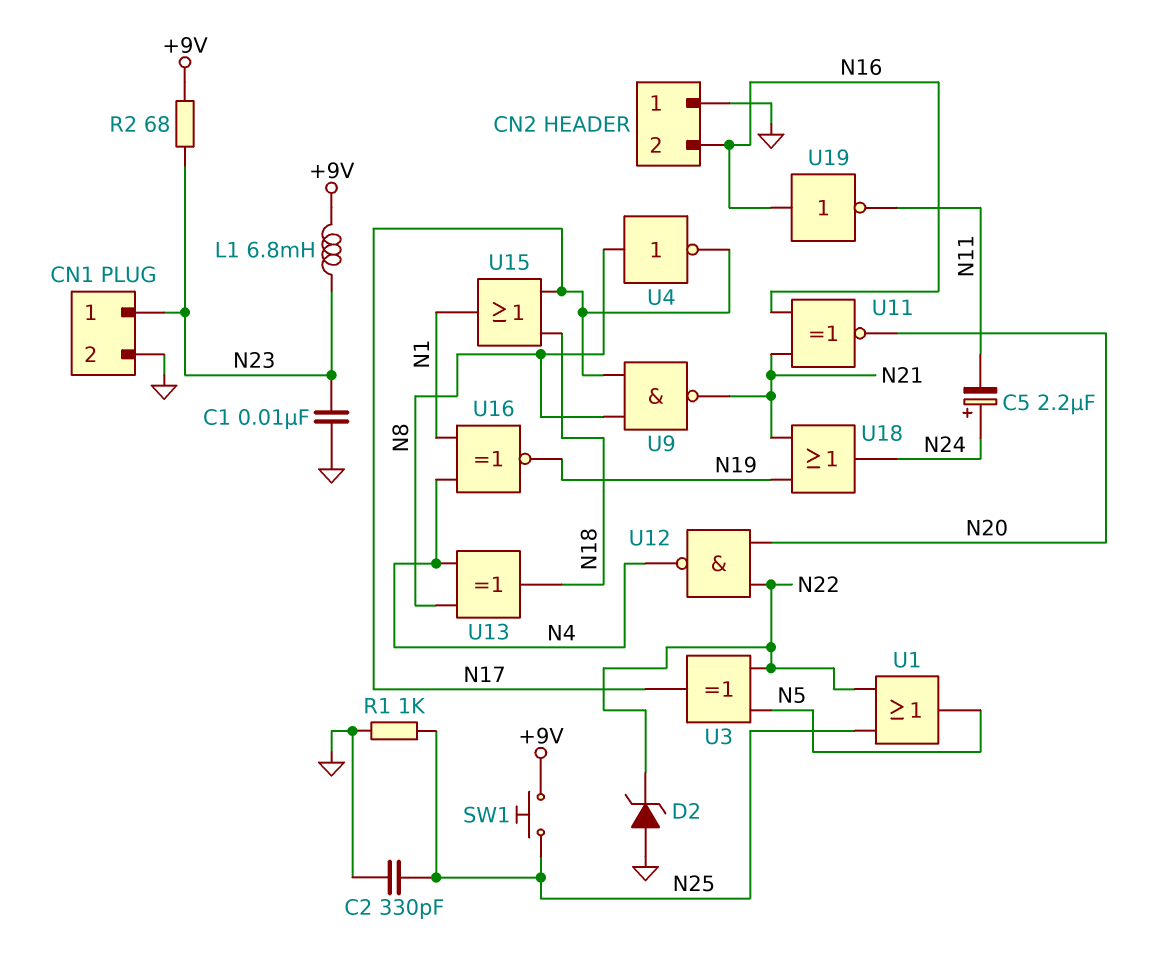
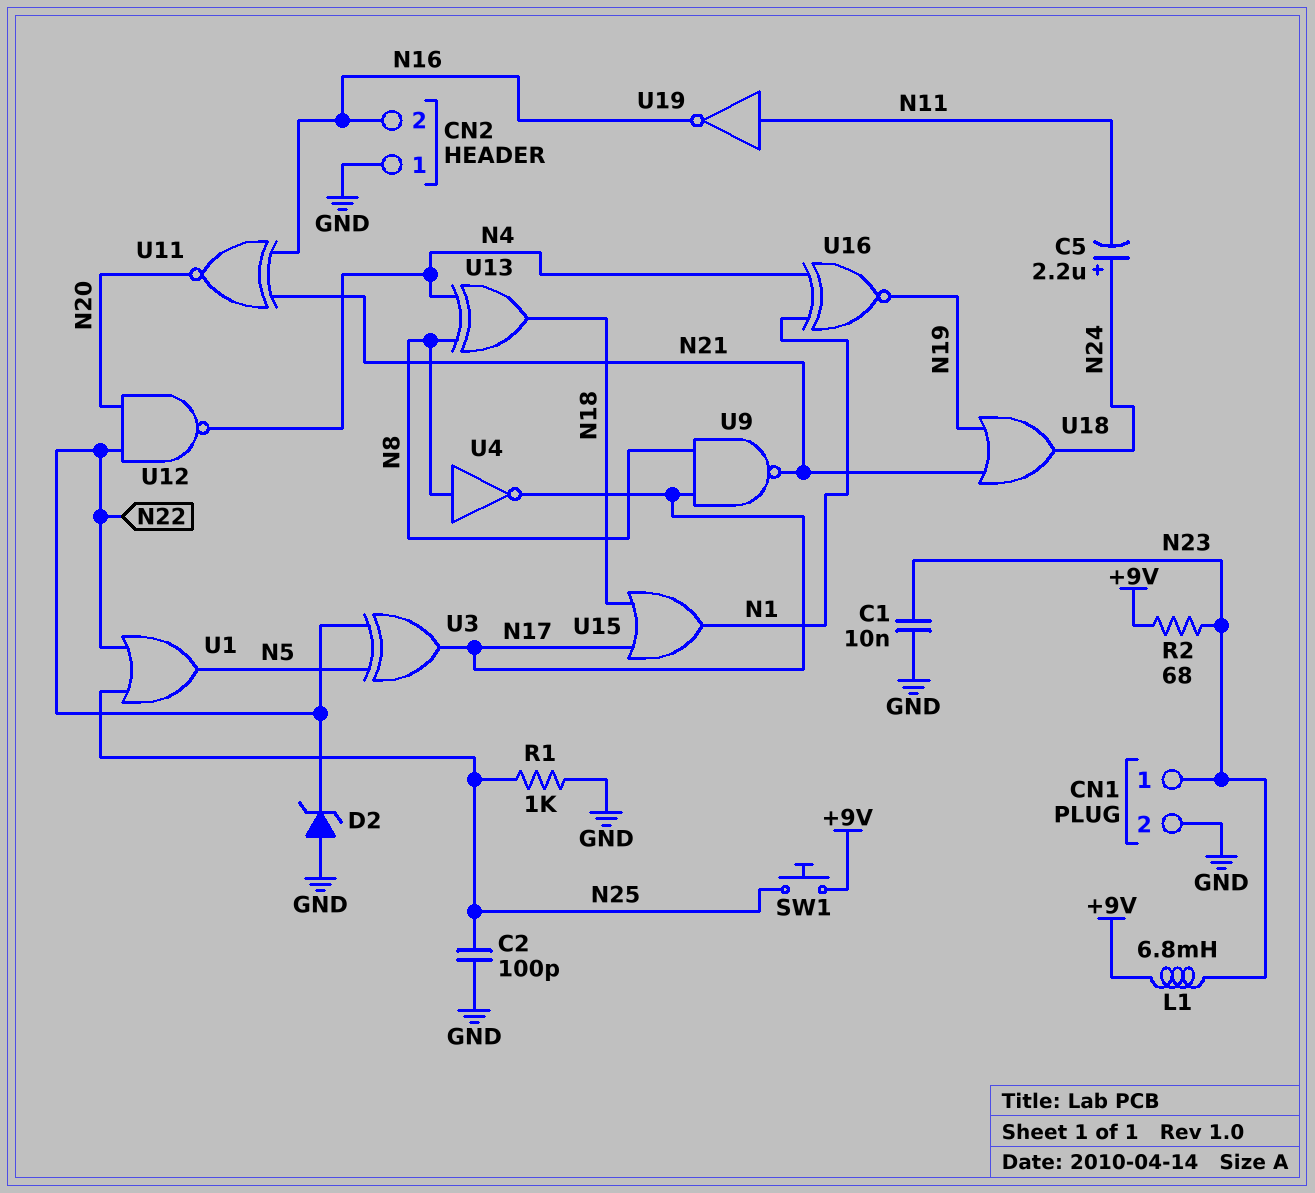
C2: 330pF (GND, N25) -> 100pF (GND, N25)
U19: NOT (in N16, out N11) -> NOT (in N11, out N16)

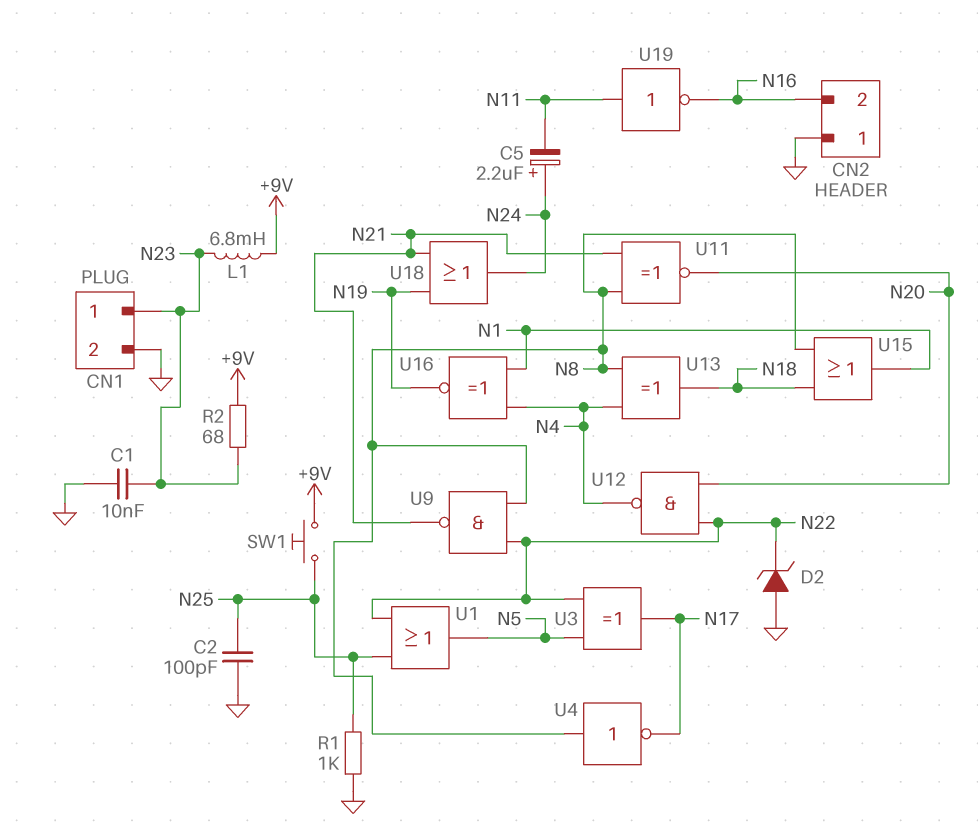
U9: NAND (in N8, in N17, out N21) -> NAND (in N8, in N22, out N21)
U11: XNOR (in N16, in N21, out N20) -> XNOR (in N8, in N21, out N20)
U15: OR (in N17, in N18, out N1) -> OR (in N8, in N18, out N1)

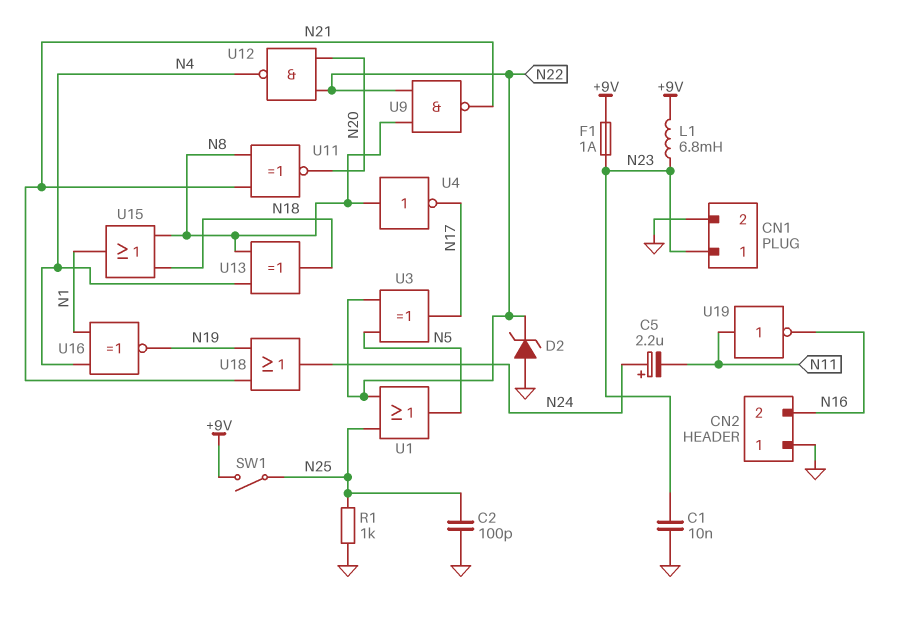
F1: none -> 1A (+9V, N23)
R2: 68 (+9V, N23) -> none
SW1: button (+9V, N25) -> switch (+9V, N25)

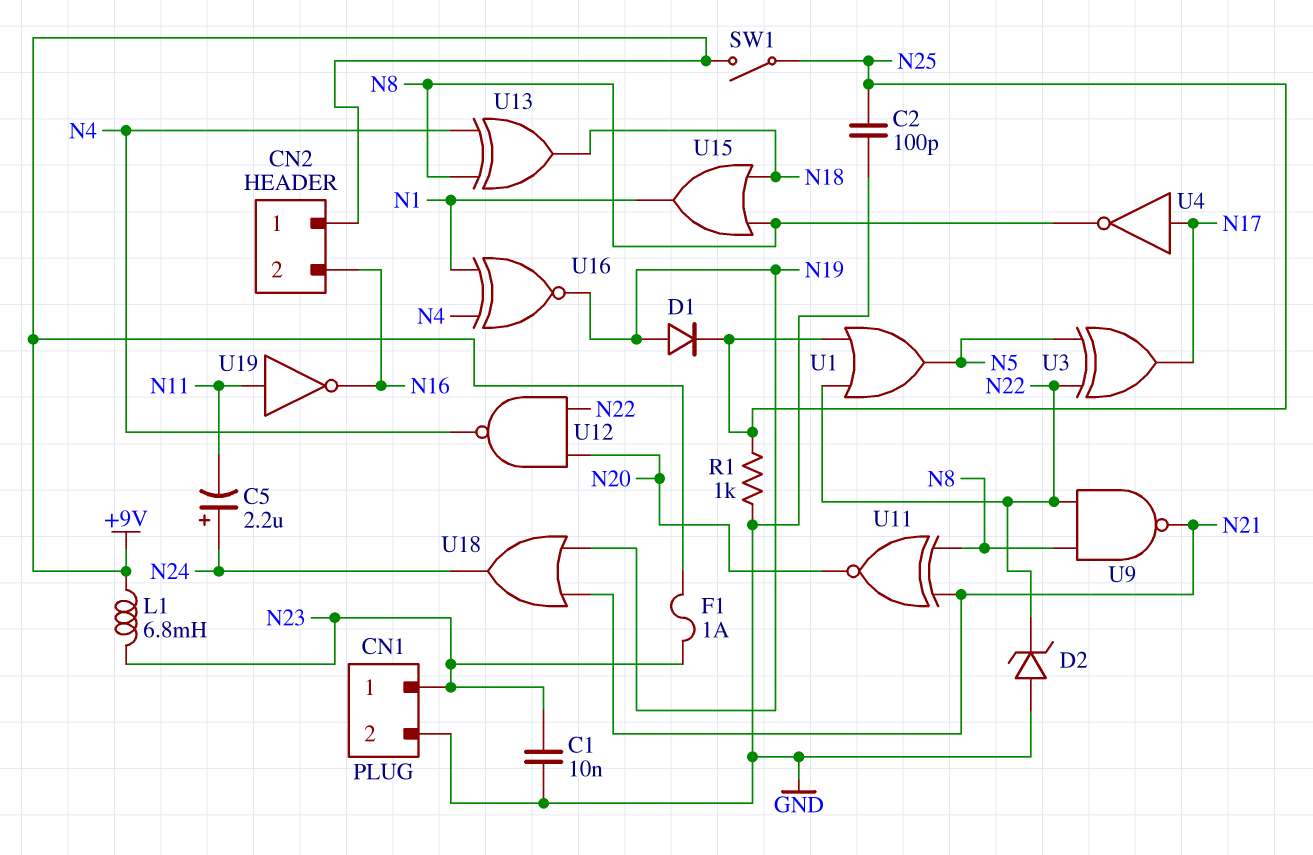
CN2 pin 1: GND -> +9V
D1: none -> diode (A N19, K N25)
U4: NOT (in N8, out N17) -> NOT (in N17, out N8)

